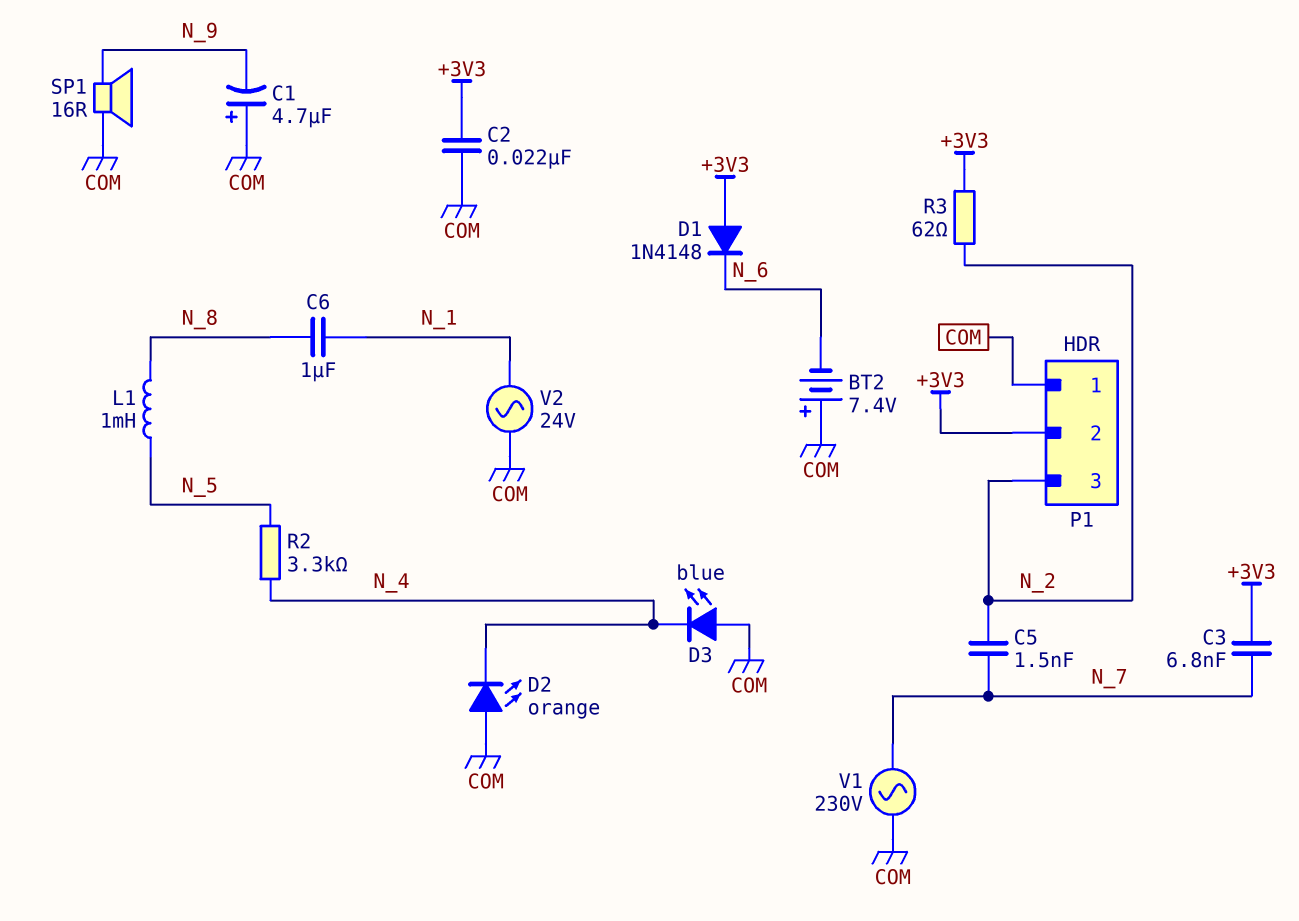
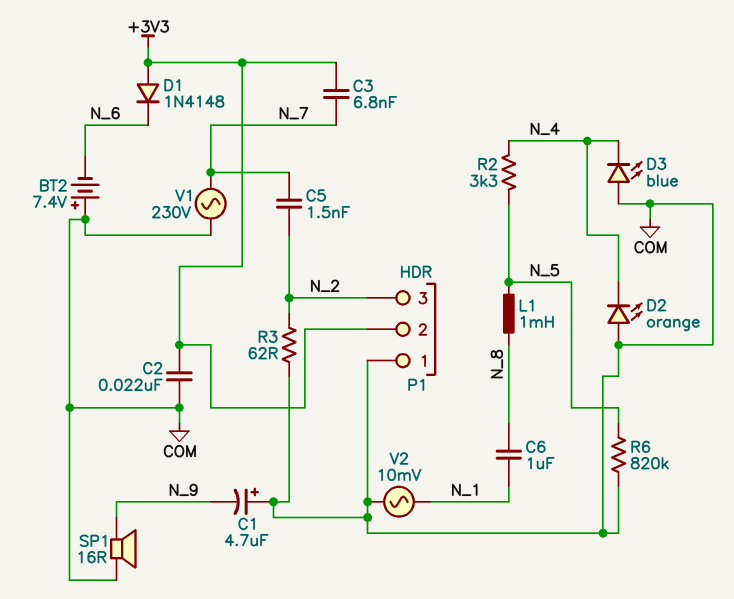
R3: 62 (+3V3, N_2) -> 62 (COM, N_2)
R6: none -> 820k (COM, N_5)
V2: AC 24V (COM, N_1) -> AC 10mV (COM, N_1)

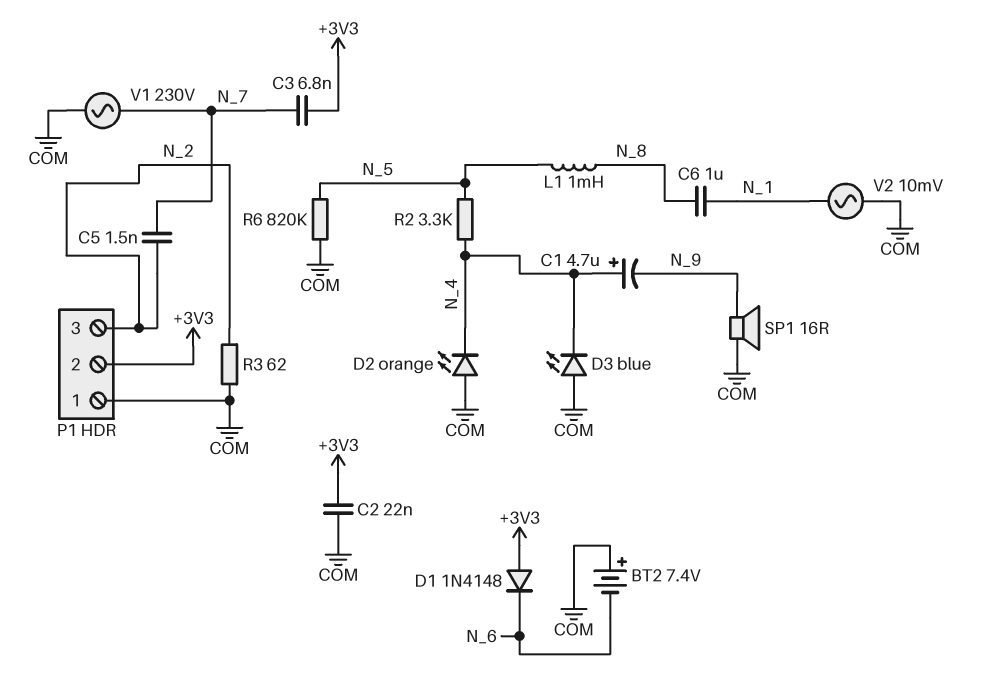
C1: 4.7uF (plus COM, minus N_9) -> 4.7uF (plus N_4, minus N_9)

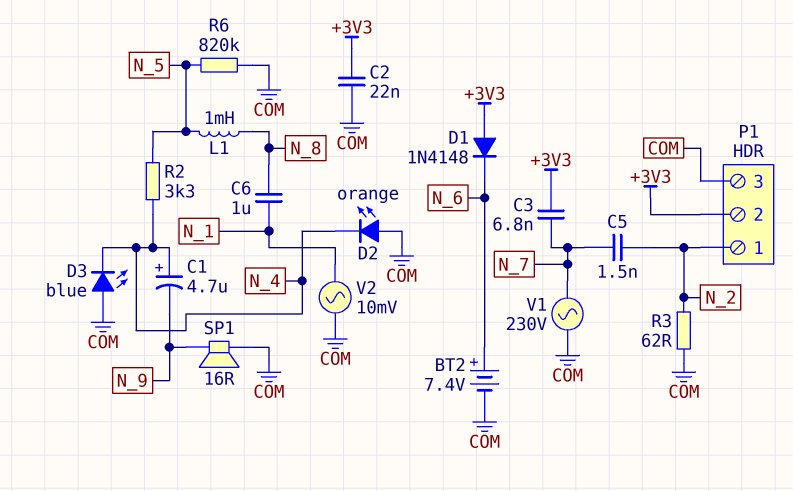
BT2: 7.4V (plus COM, minus N_6) -> 7.4V (plus N_6, minus COM)
P1 pin 1: COM -> N_2
P1 pin 3: N_2 -> COM

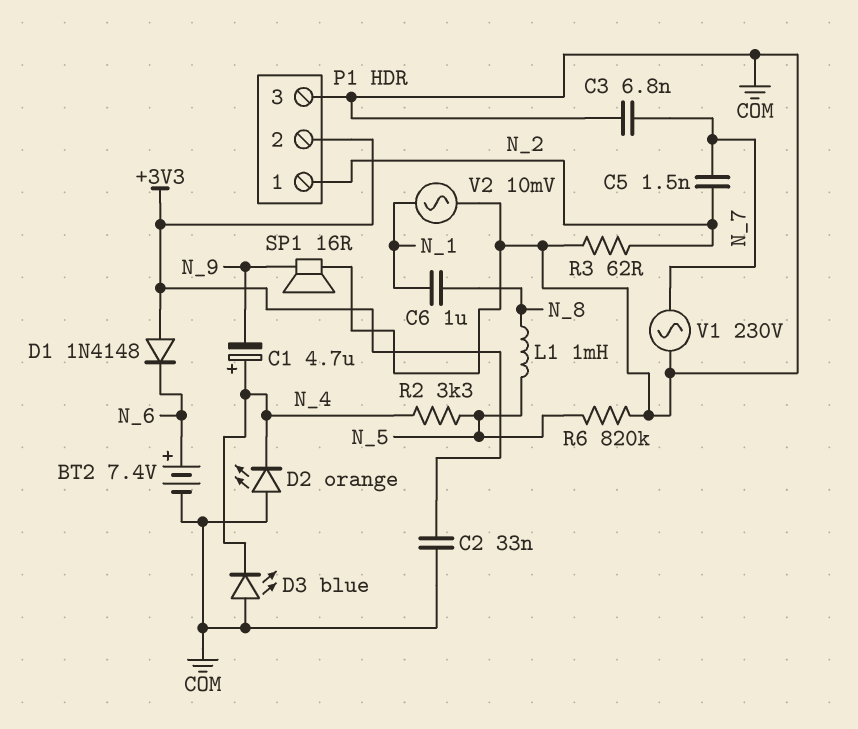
C2: 22nF (+3V3, COM) -> 33nF (+3V3, COM)
C3: 6.8nF (+3V3, N_7) -> 6.8nF (COM, N_7)

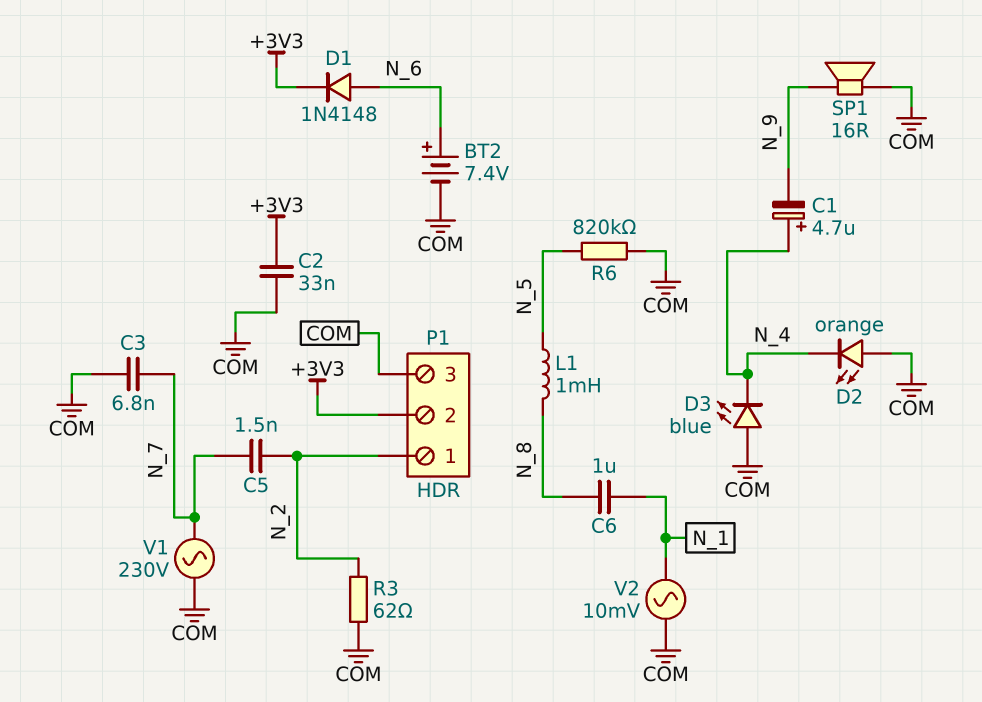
D1: diode 1N4148 (A +3V3, K N_6) -> diode 1N4148 (A N_6, K +3V3)
R2: 3.3k (N_4, N_5) -> none

